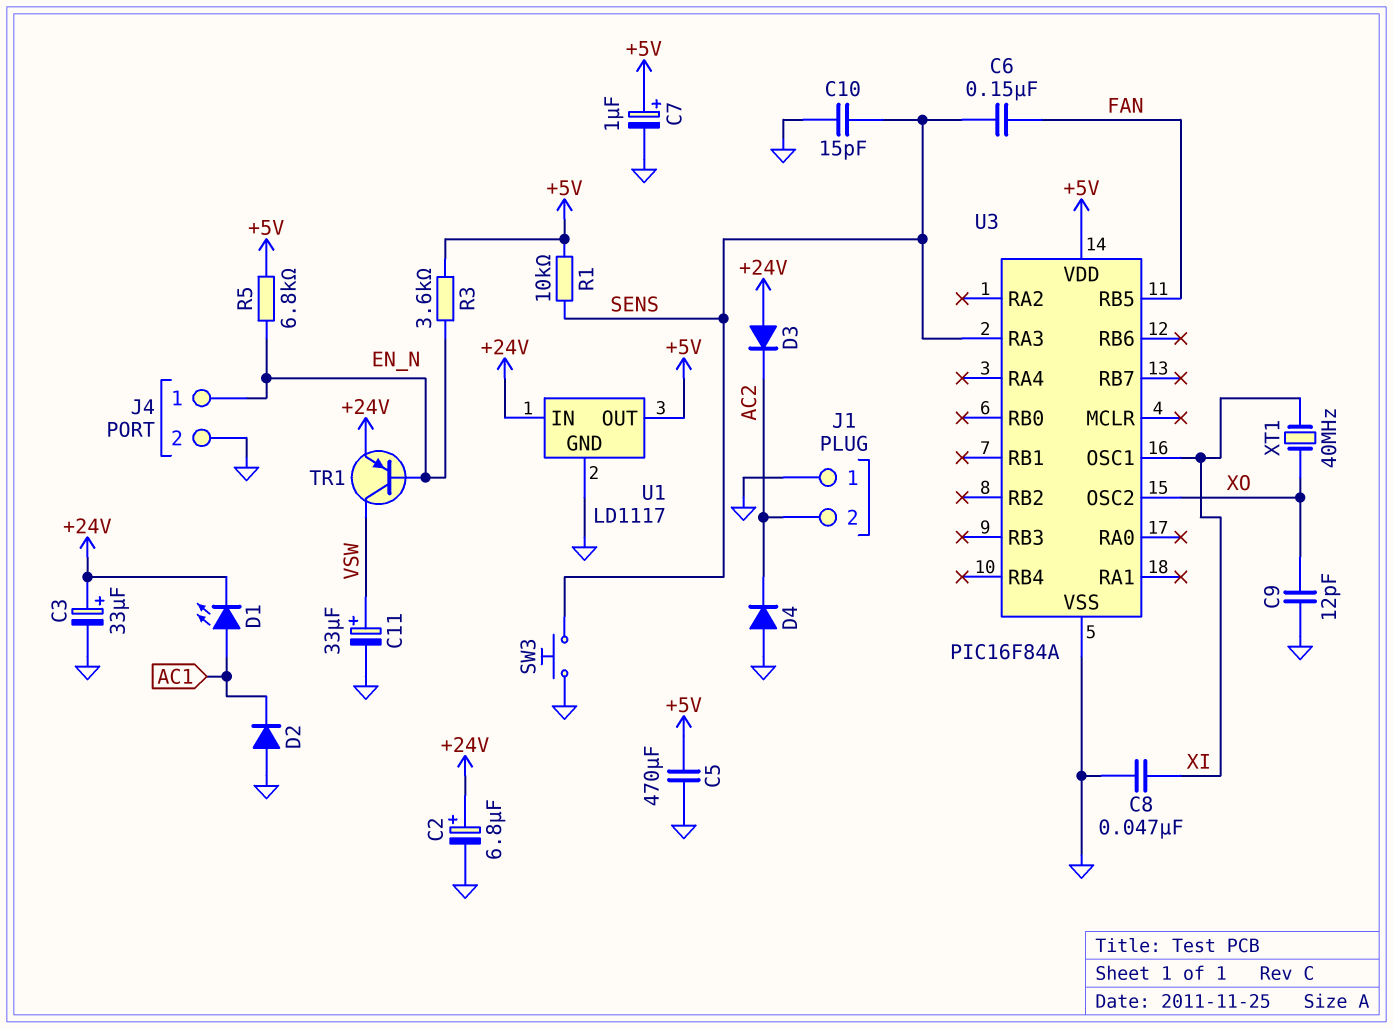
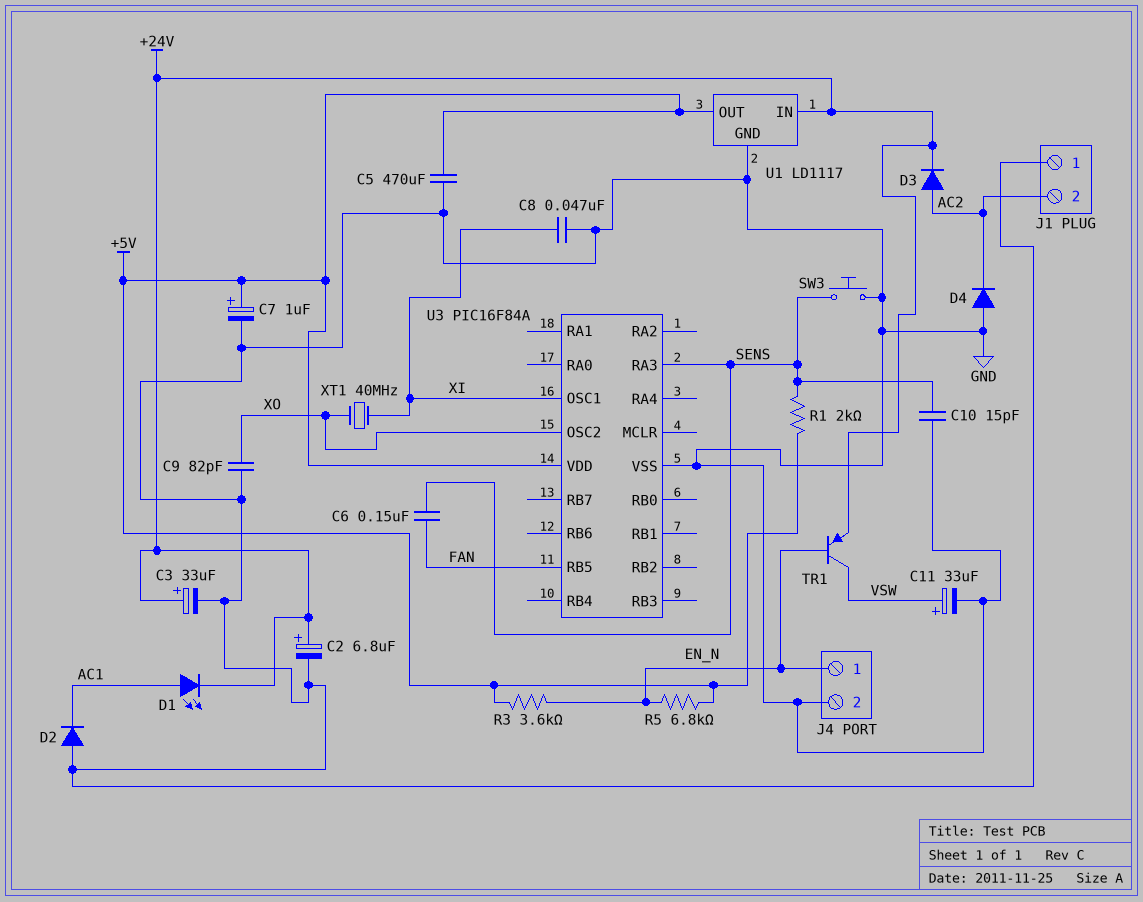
C9: 12pF (GND, XO) -> 82pF (GND, XO)
D3: diode (A +24V, K AC2) -> diode (A AC2, K +24V)
R1: 10k (+5V, SENS) -> 2k (+5V, SENS)

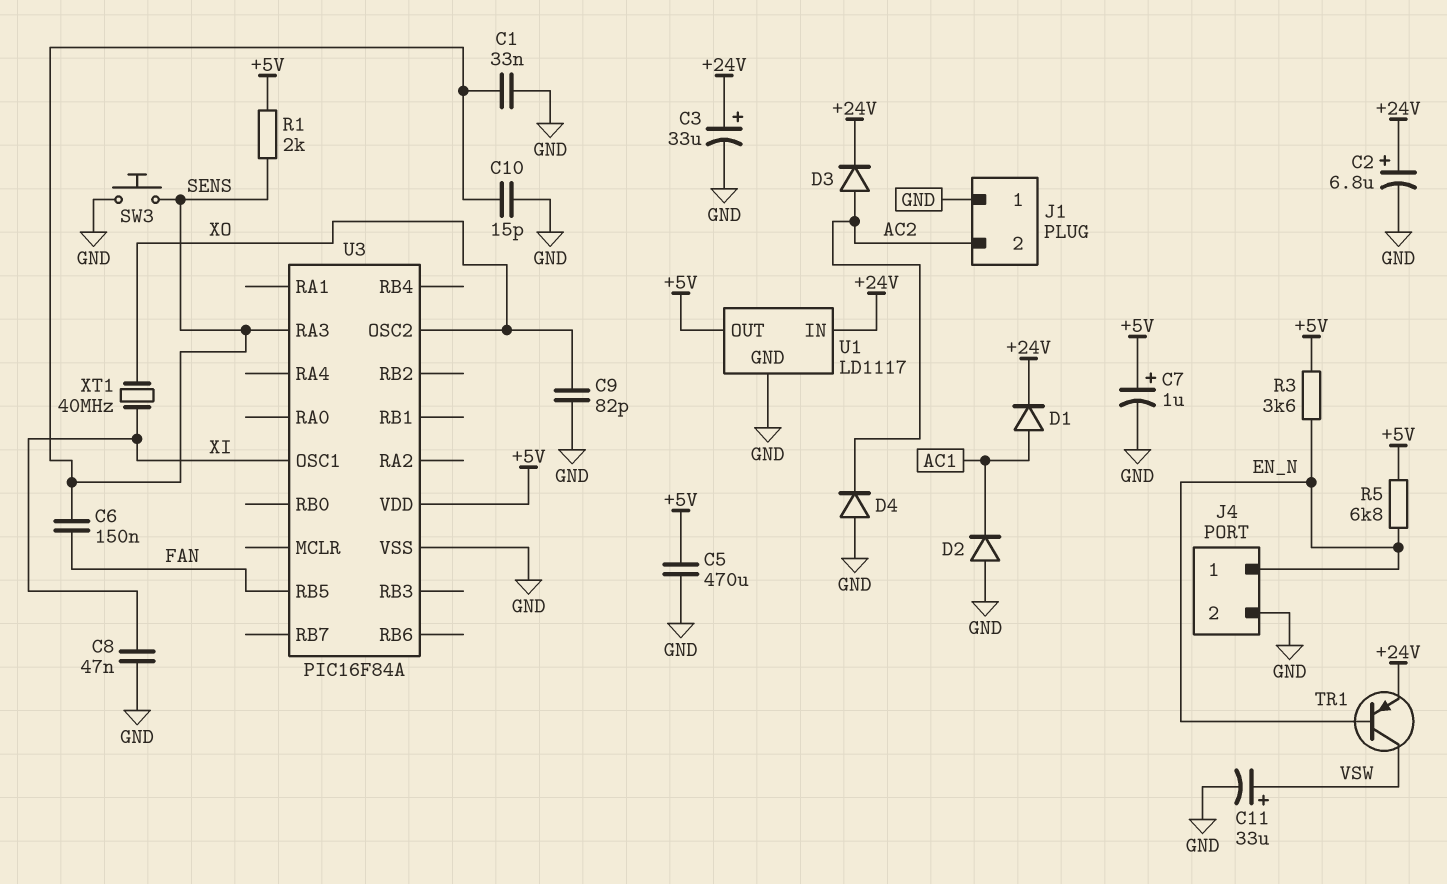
C1: none -> 33nF (GND, SENS)
D1: LED (A AC1, K +24V) -> diode (A AC1, K +24V)

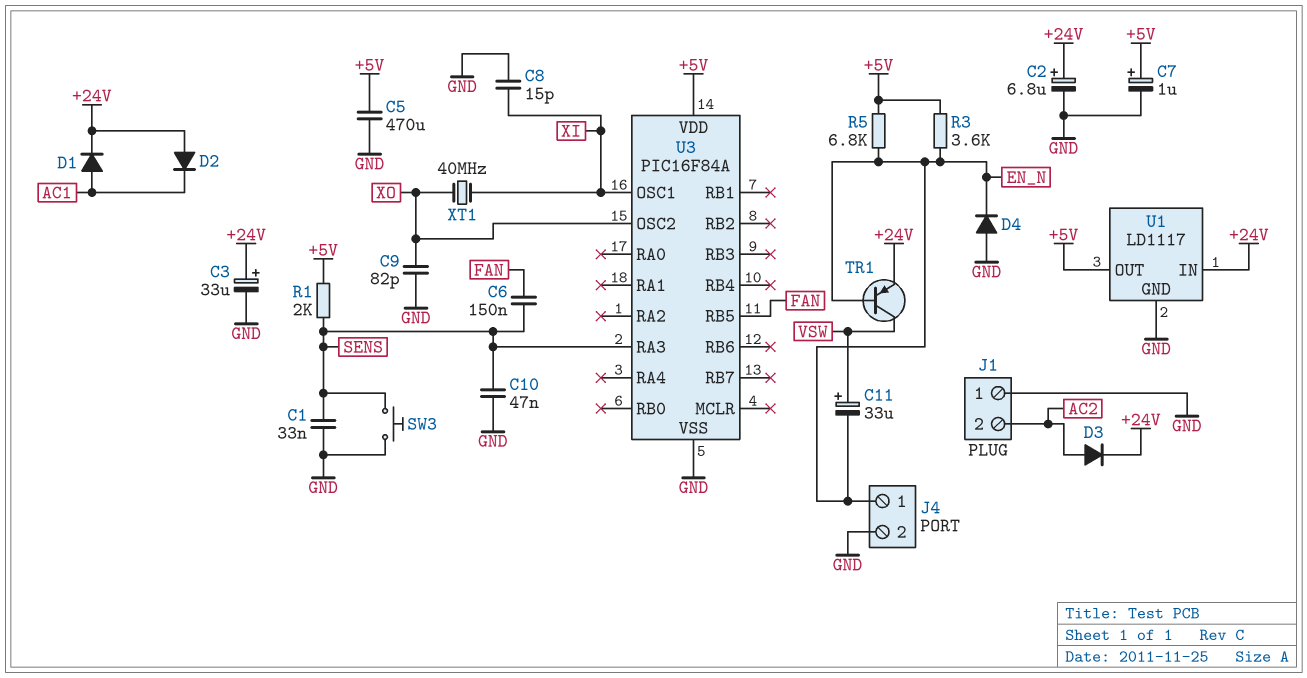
C8: 47nF (GND, XI) -> 15pF (GND, XI)
C10: 15pF (GND, SENS) -> 47nF (GND, SENS)
C11: 33uF (plus VSW, minus GND) -> 33uF (plus VSW, minus EN_N)
D2: diode (A GND, K AC1) -> diode (A +24V, K AC1)
D4: diode (A GND, K AC2) -> diode (A GND, K EN_N)

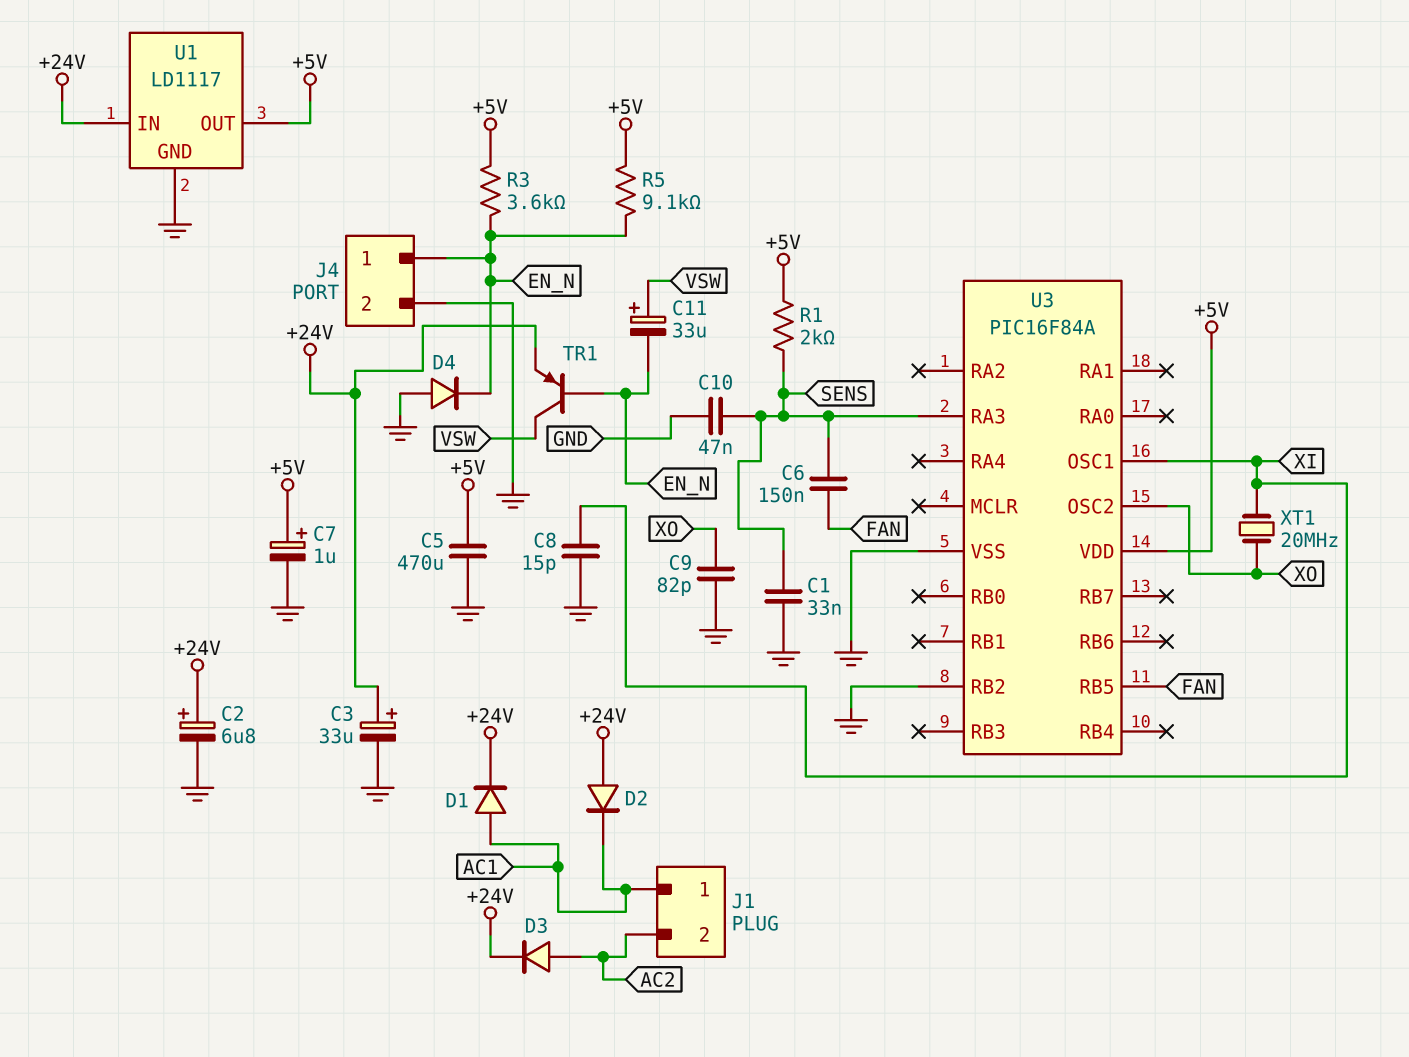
J1 pin 1: GND -> AC1
R5: 6.8k (+5V, EN_N) -> 9.1k (+5V, EN_N)
SW3: button (GND, SENS) -> none
U3 pin RB2: none -> GND
XT1: 40MHz (XI, XO) -> 20MHz (XI, XO)

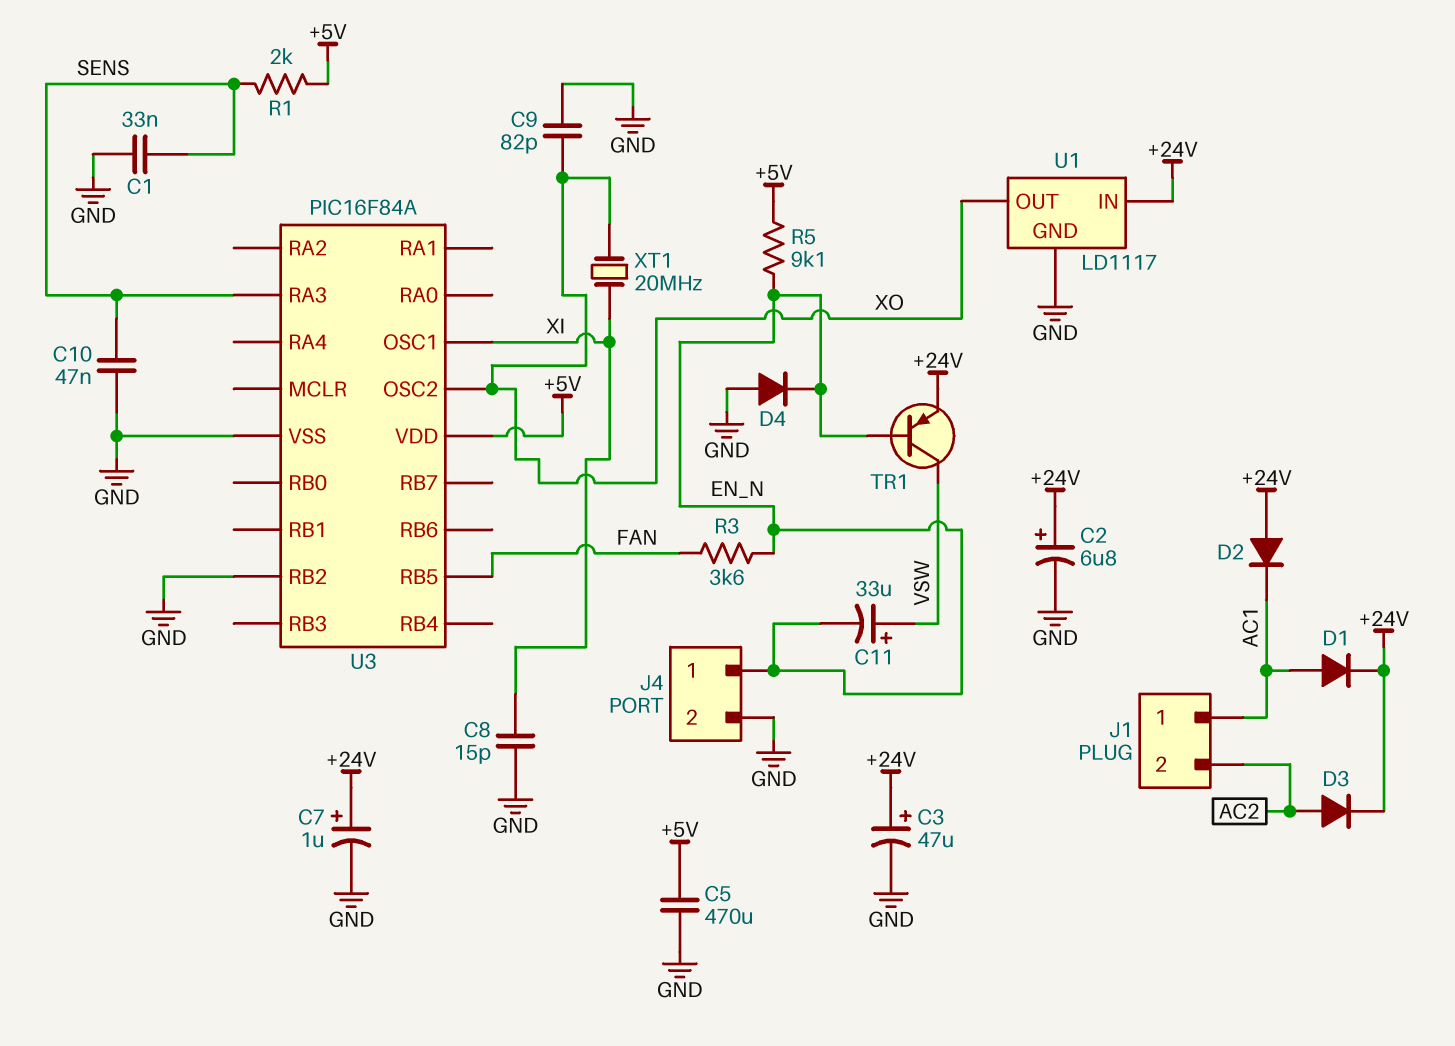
C3: 33uF (plus +24V, minus GND) -> 47uF (plus +24V, minus GND)
C6: 150nF (FAN, SENS) -> none
C7: 1uF (plus +5V, minus GND) -> 1uF (plus +24V, minus GND)
R3: 3.6k (+5V, EN_N) -> 3.6k (EN_N, FAN)
U1 pin OUT: +5V -> XO

